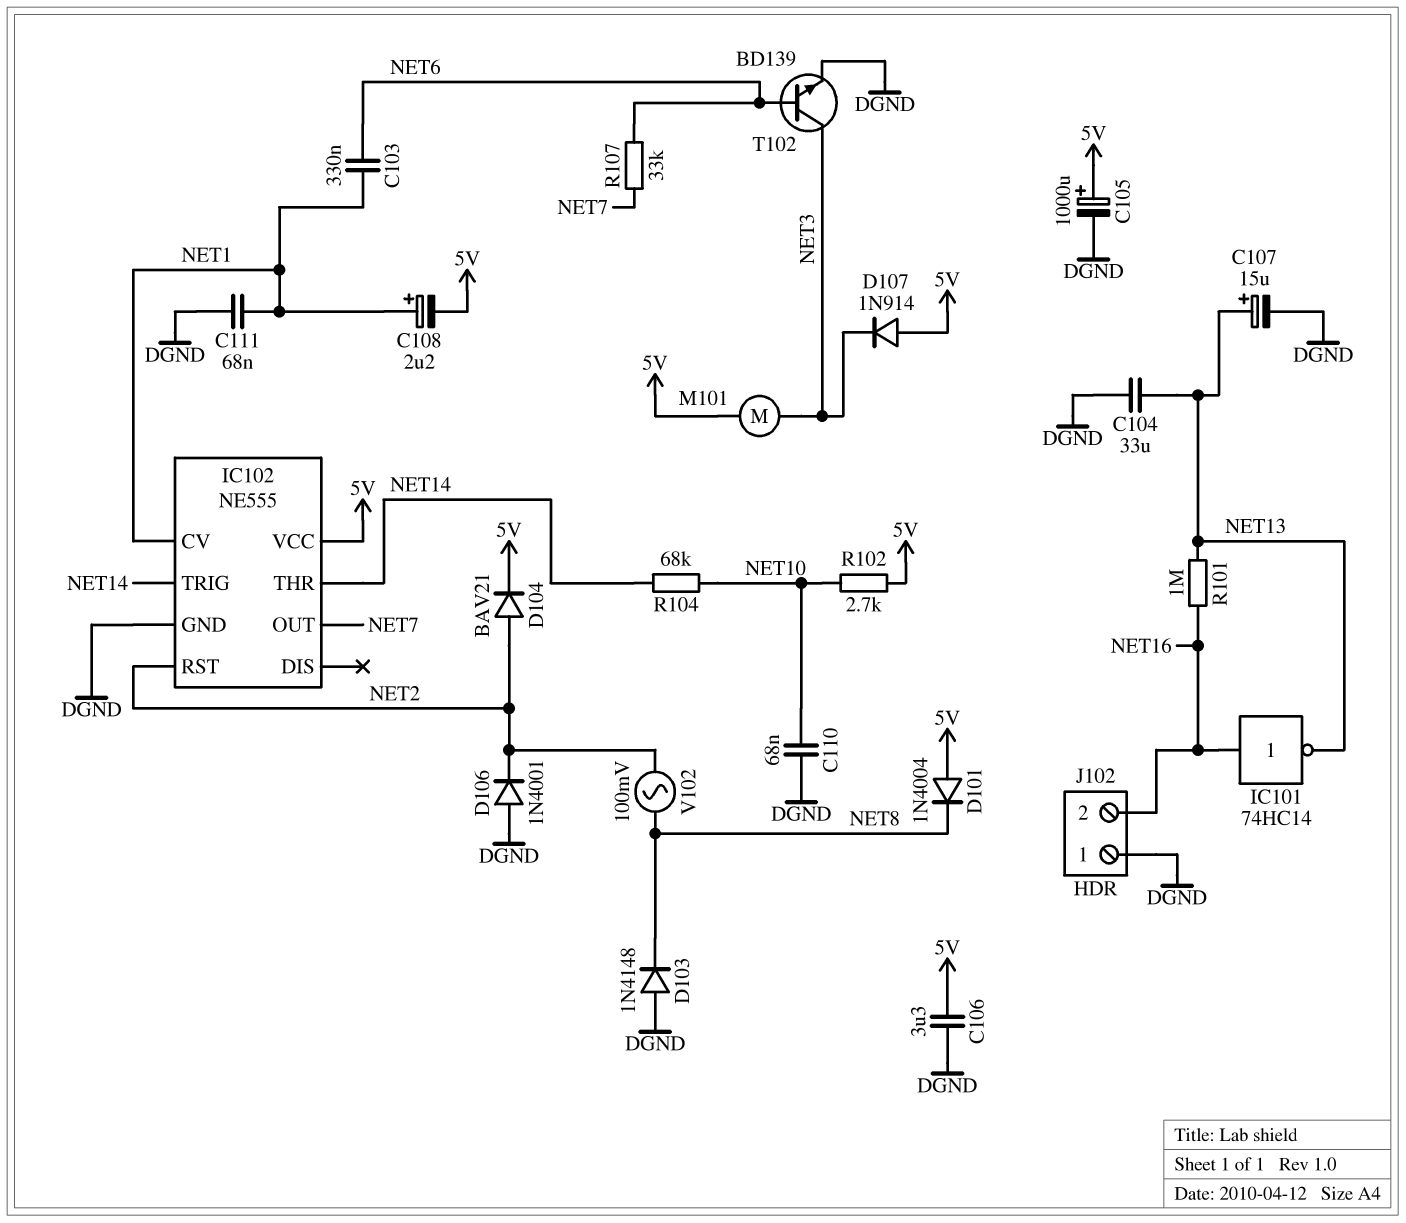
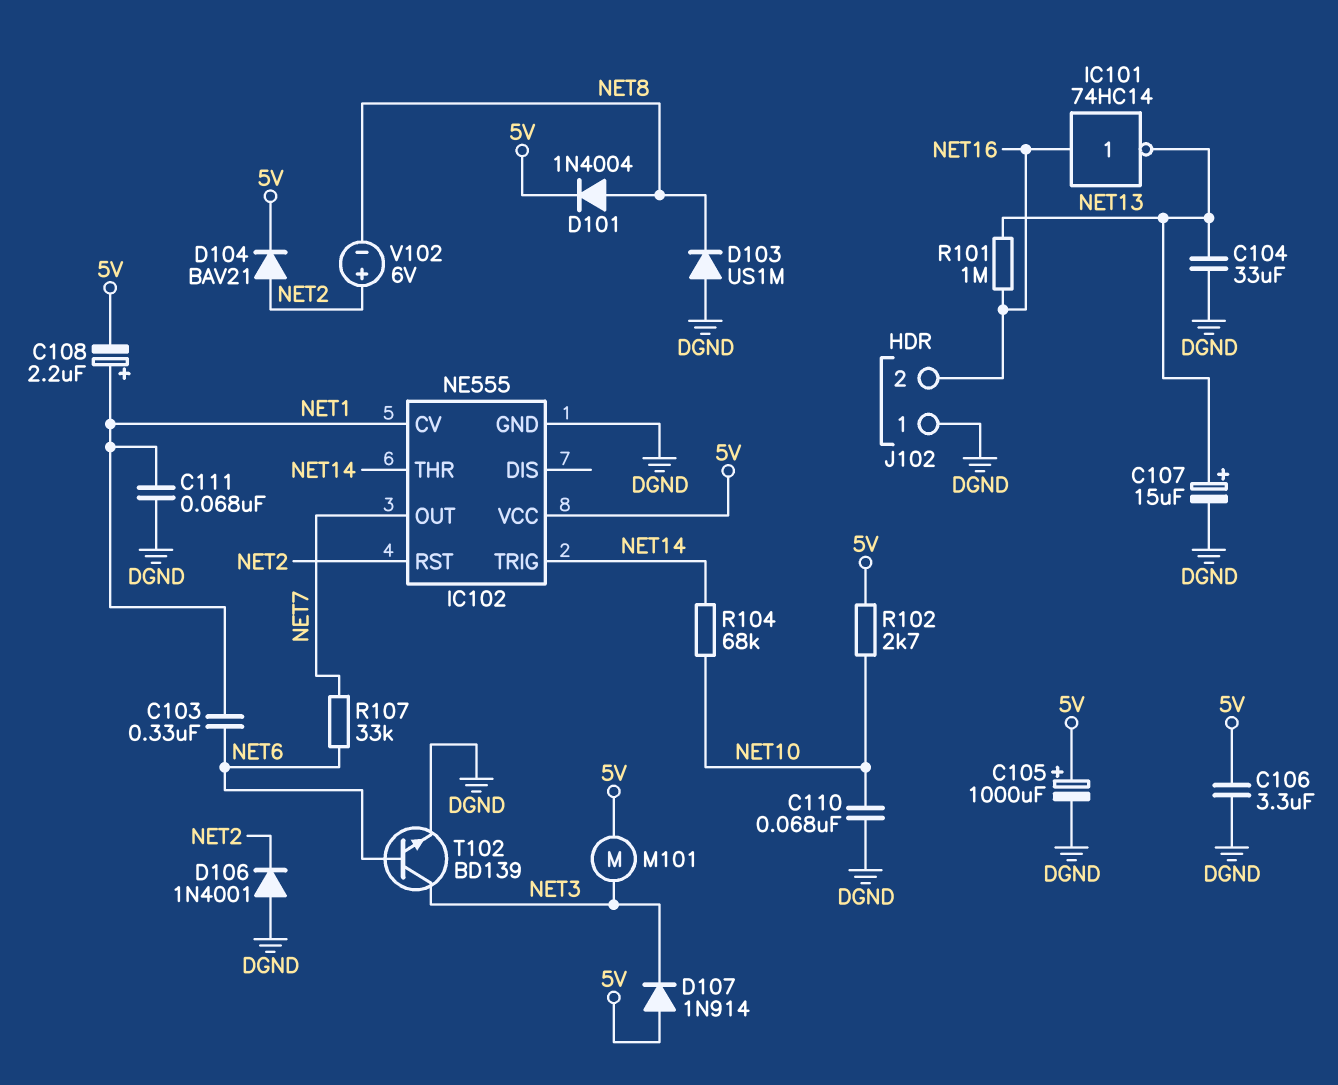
D101: diode 1N4004 (A 5V, K NET8) -> diode 1N4004 (A NET8, K 5V)
D103: diode 1N4148 (A DGND, K NET8) -> diode US1M (A DGND, K NET8)
V102: AC 100mV (NET2, NET8) -> 6V (plus NET2, minus NET8)

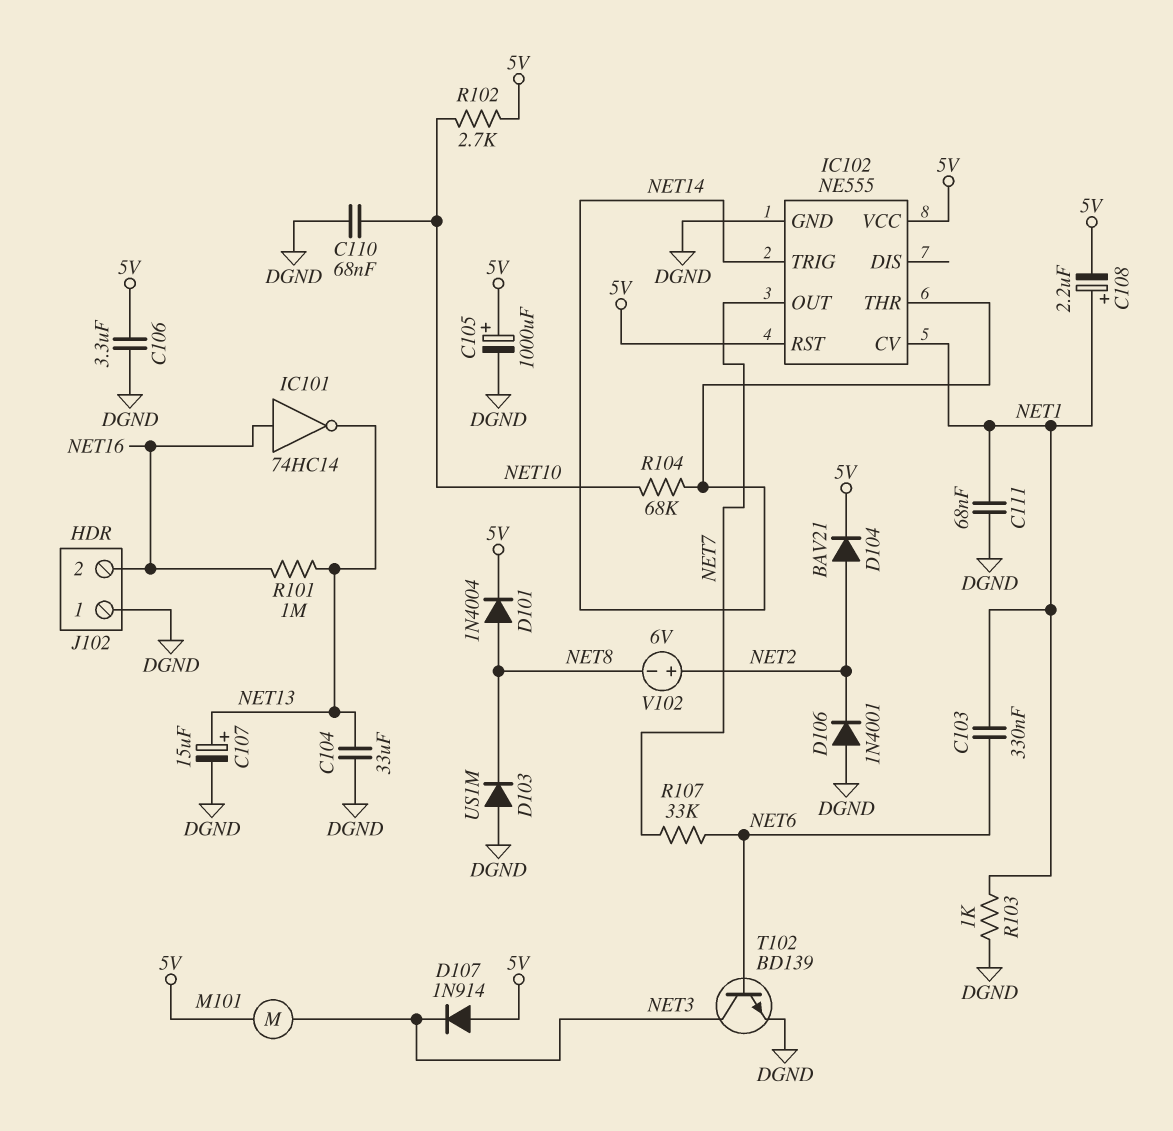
IC102 pin RST: NET2 -> 5V
R103: none -> 1k (DGND, NET1)

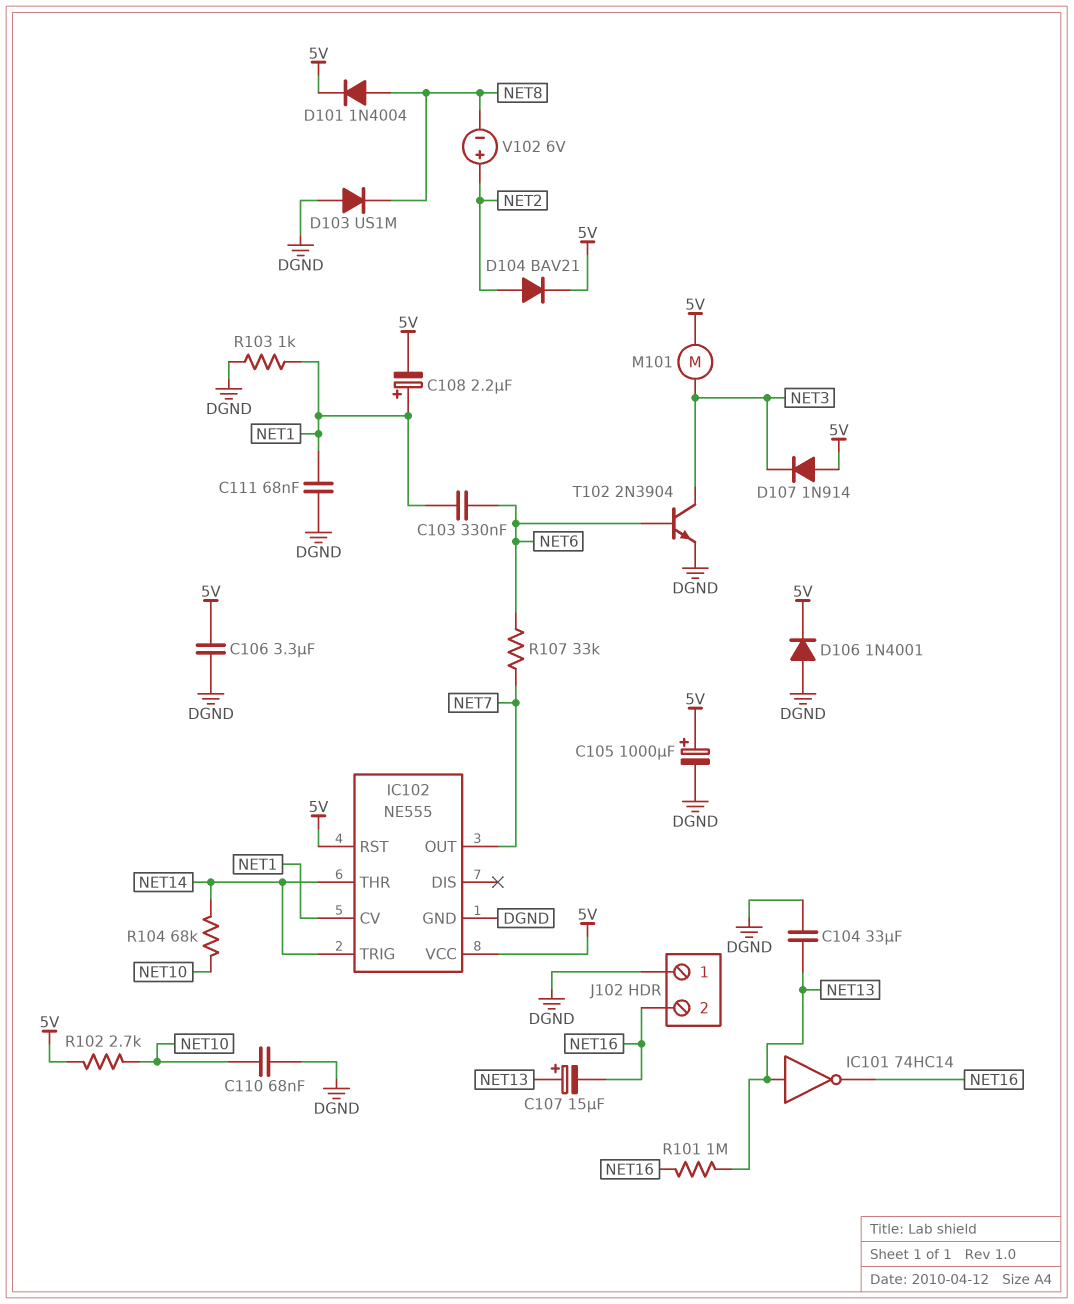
C107: 15uF (plus NET13, minus DGND) -> 15uF (plus NET13, minus NET16)
D106: diode 1N4001 (A DGND, K NET2) -> diode 1N4001 (A DGND, K 5V)
IC101: NOT 74HC14 (in NET16, out NET13) -> NOT 74HC14 (in NET13, out NET16)
T102: NPN BD139 (B NET6, C NET3, E DGND) -> NPN 2N3904 (B NET6, C NET3, E DGND)

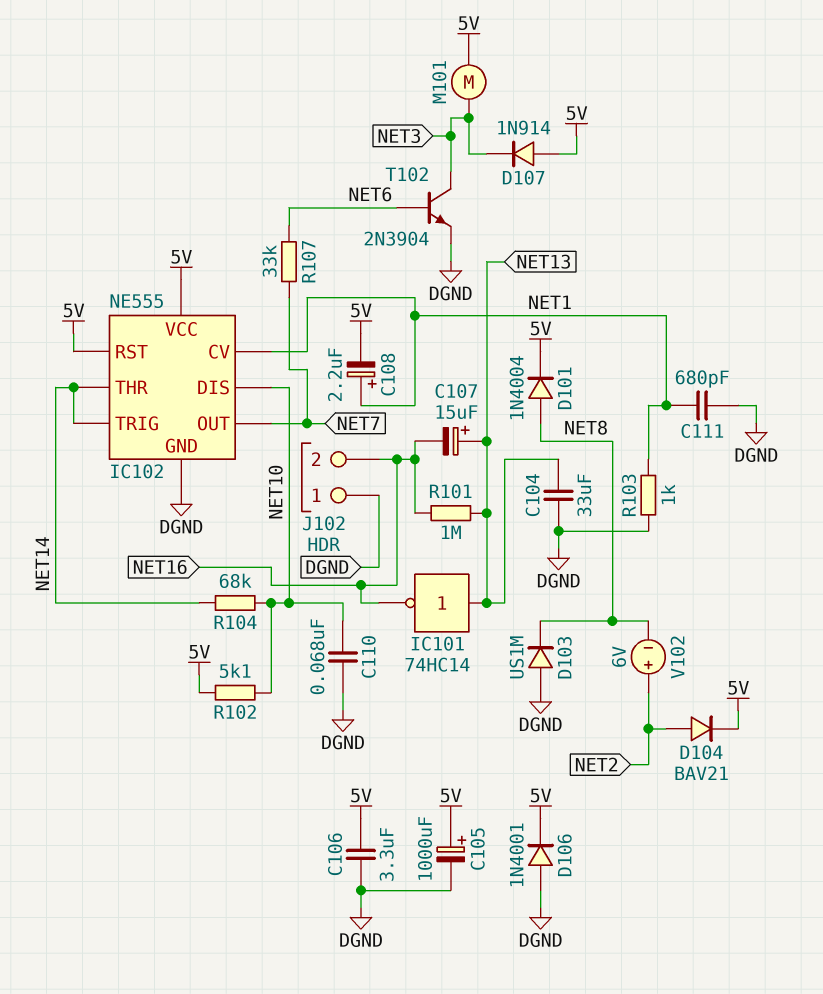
C103: 330nF (NET1, NET6) -> none
C111: 68nF (DGND, NET1) -> 680pF (DGND, NET1)
IC102 pin DIS: none -> NET10
R102: 2.7k (5V, NET10) -> 5.1k (5V, NET10)

